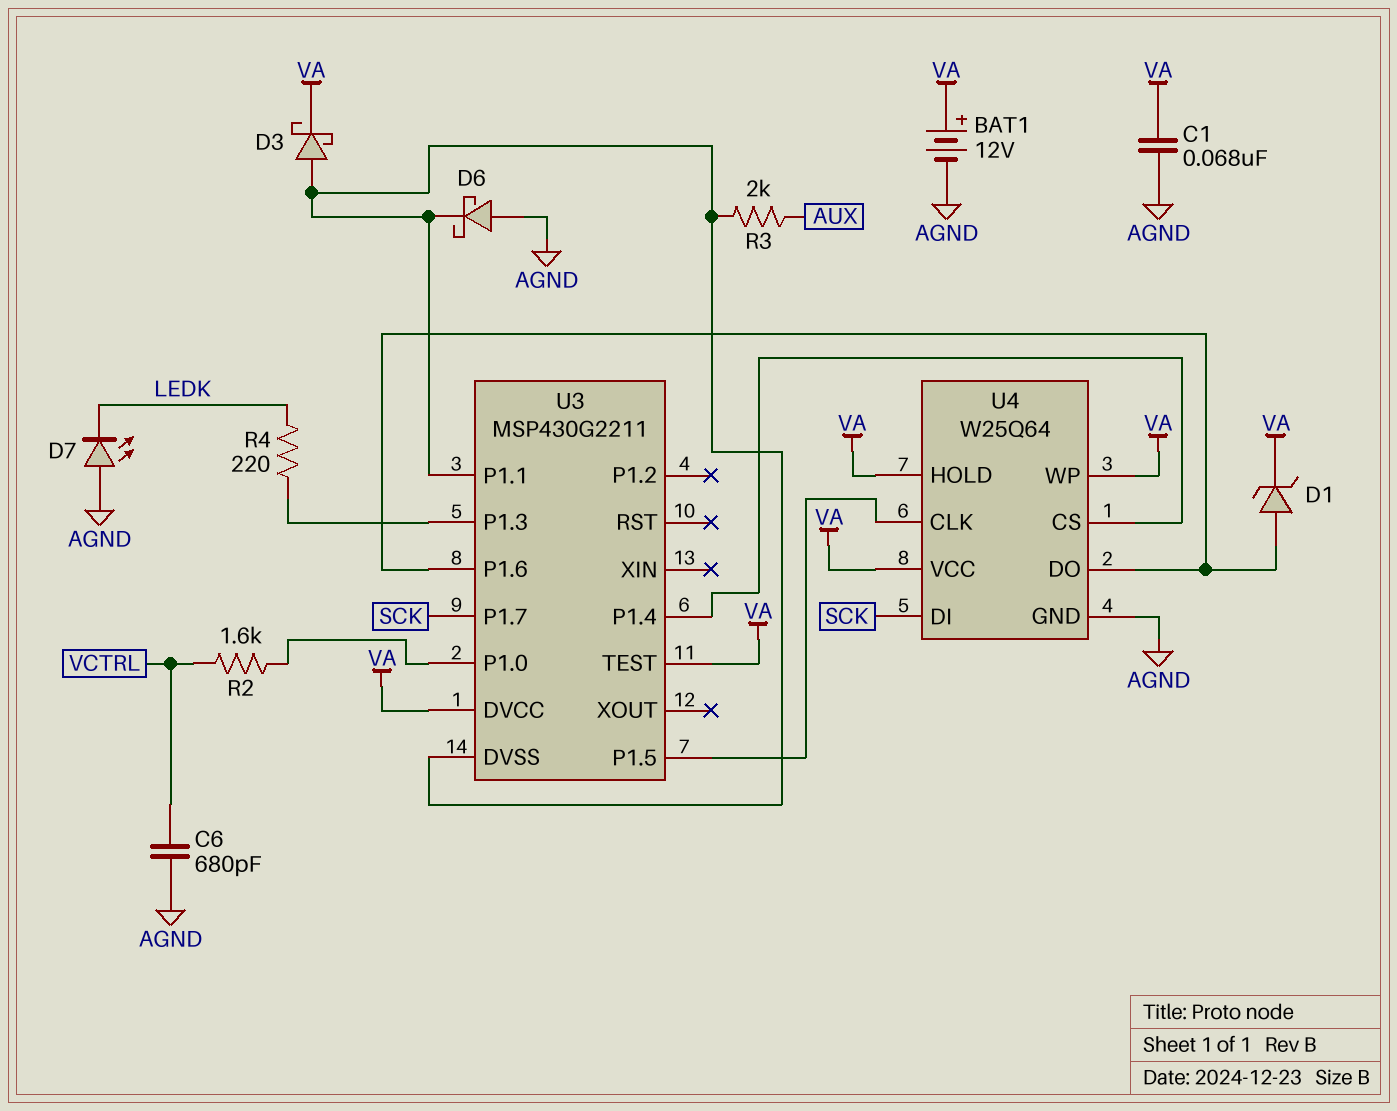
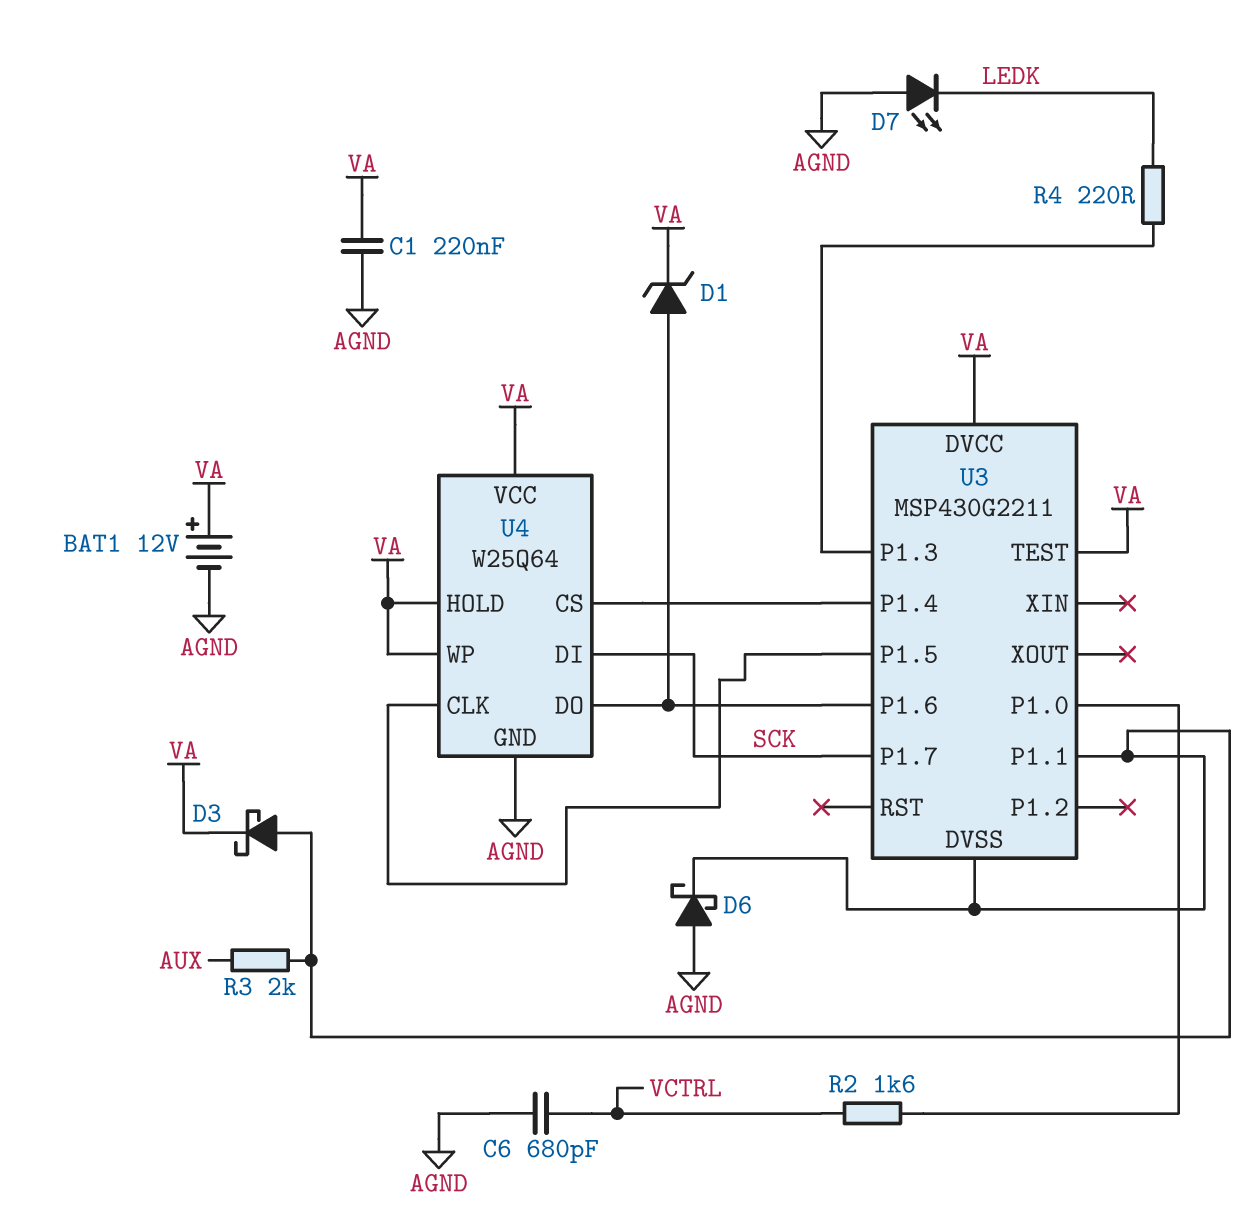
C1: 68nF (AGND, VA) -> 220nF (AGND, VA)

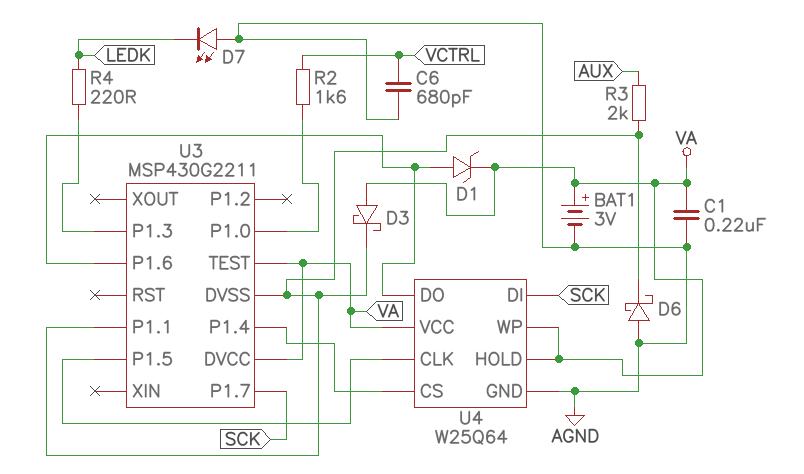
BAT1: 12V (plus VA, minus AGND) -> 3V (plus VA, minus AGND)
D3: schottky (A U3/DVSS, K VA) -> schottky (A VA, K U3/DVSS)

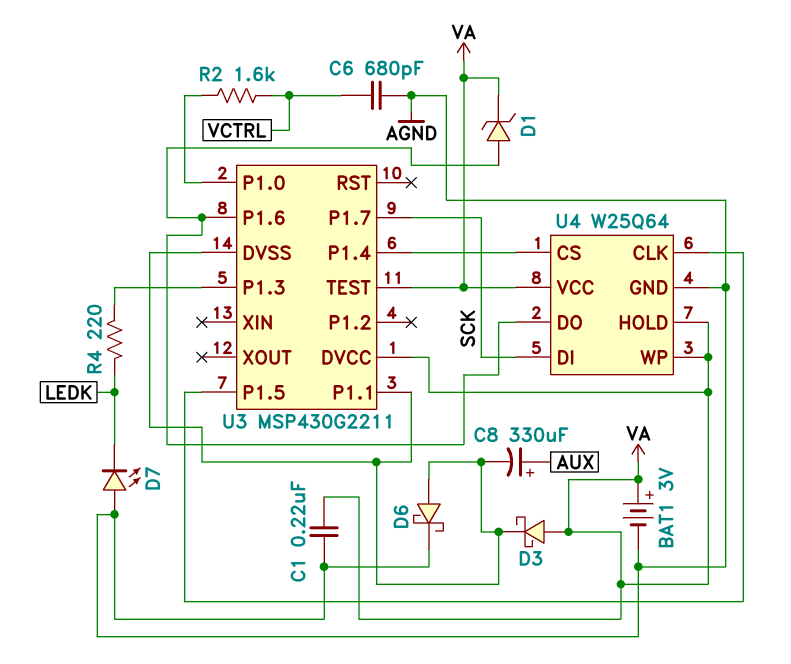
C8: none -> 330uF (plus AUX, minus U3/DVSS)
D6: schottky (A AGND, K U3/DVSS) -> schottky (A U3/DVSS, K AGND)
R3: 2k (AUX, U3/DVSS) -> none

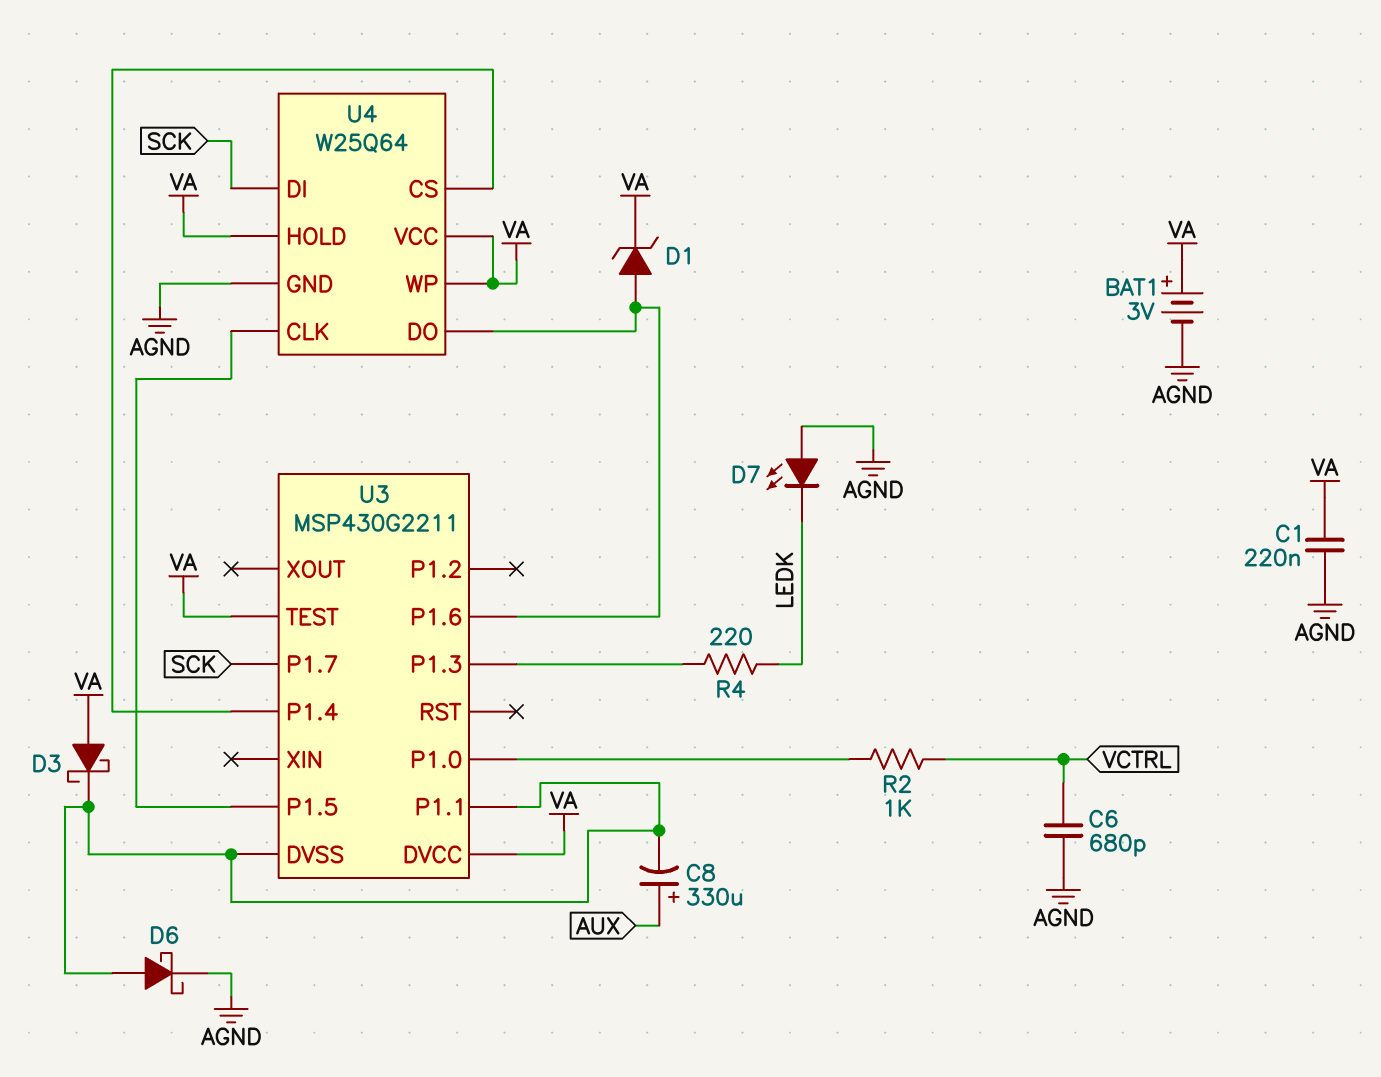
R2: 1.6k (U3/P1.0, VCTRL) -> 1k (U3/P1.0, VCTRL)

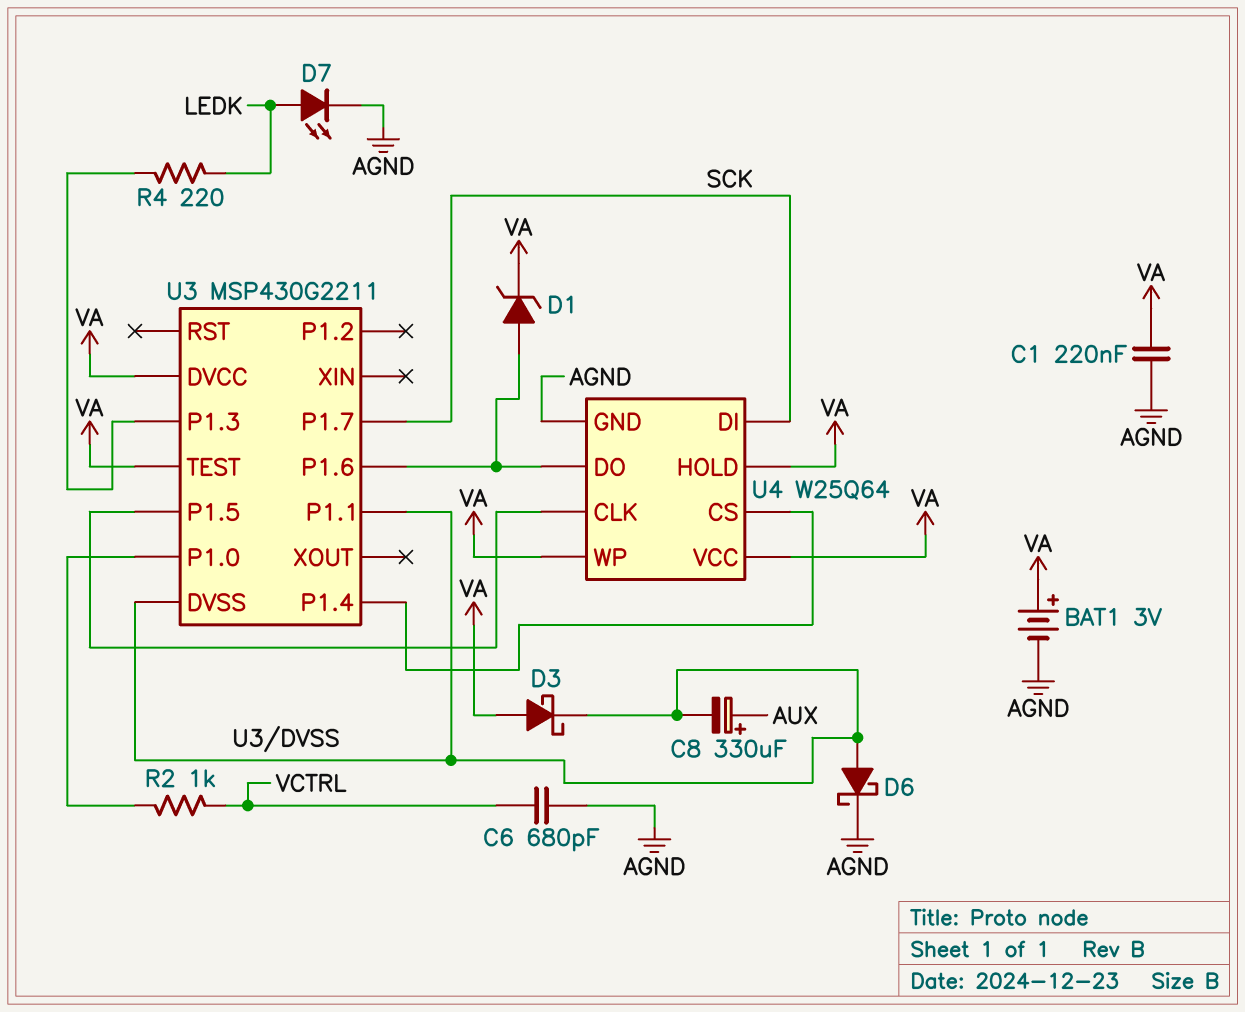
D7: LED (A AGND, K LEDK) -> LED (A LEDK, K AGND)

